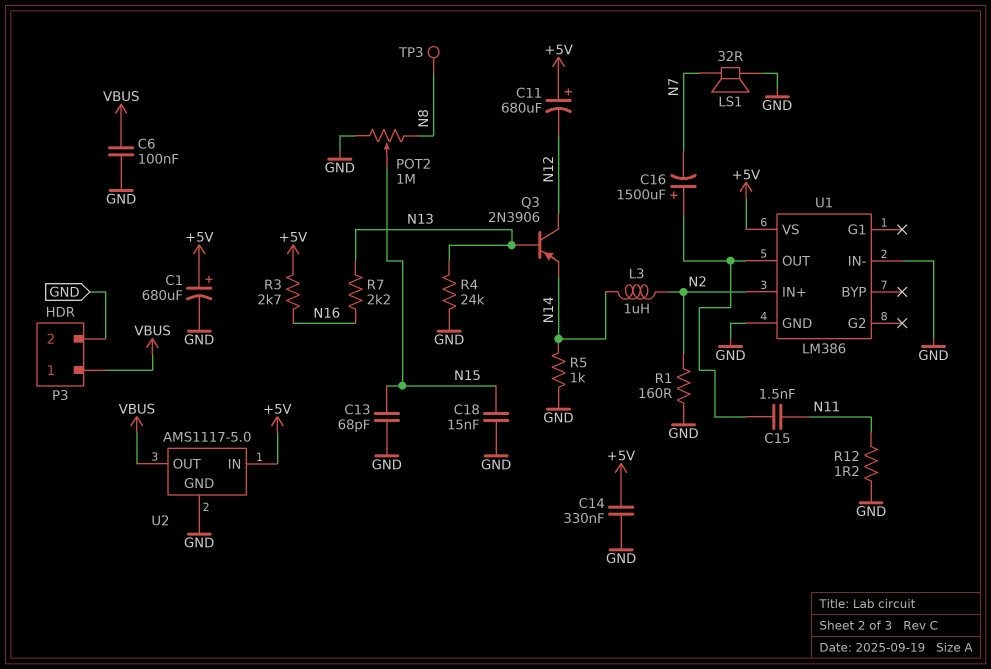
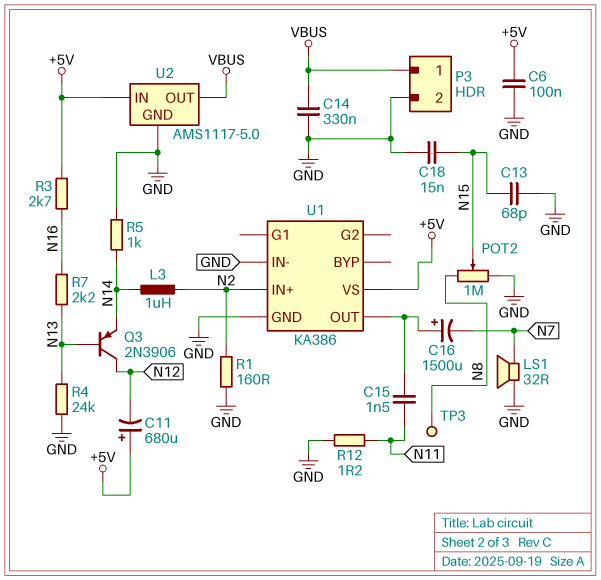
C1: 680uF (plus +5V, minus GND) -> none
C6: 100nF (GND, VBUS) -> 100nF (+5V, GND)
C14: 330nF (+5V, GND) -> 330nF (GND, VBUS)
U1: LM386 -> KA386

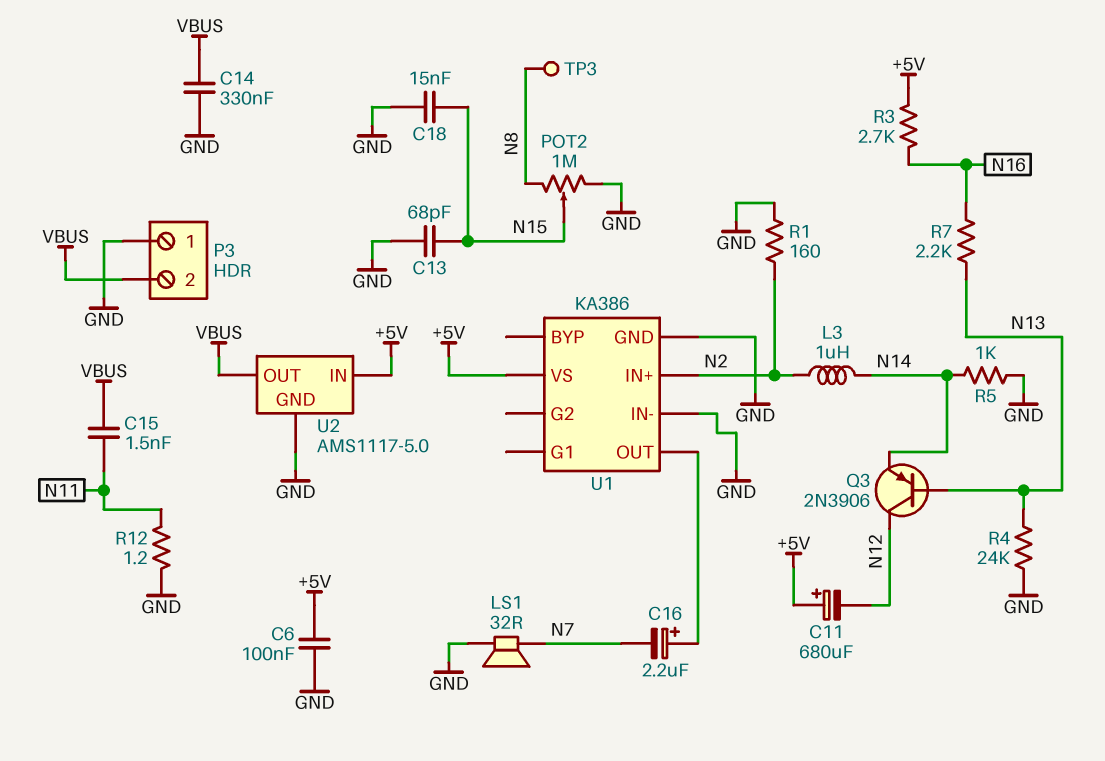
C15: 1.5nF (N11, U1/OUT) -> 1.5nF (N11, VBUS)
C16: 1500uF (plus U1/OUT, minus N7) -> 2.2uF (plus U1/OUT, minus N7)
P3 pin 1: VBUS -> GND
P3 pin 2: GND -> VBUS

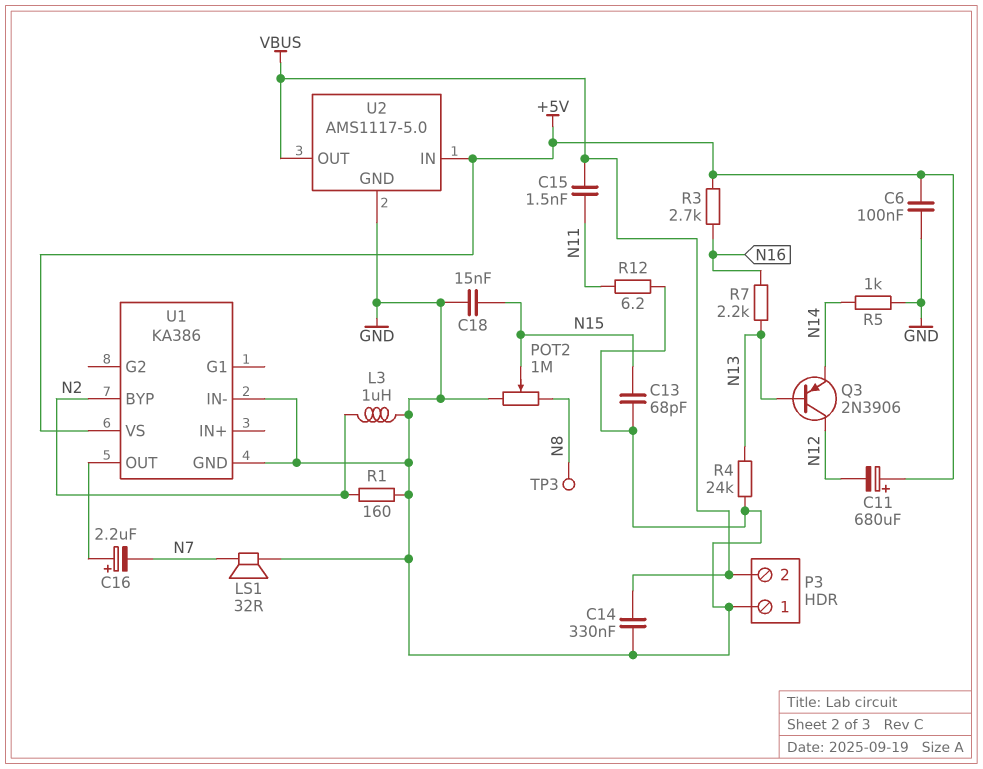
L3: 1uH (N2, N14) -> 1uH (GND, N2)
R12: 1.2 (GND, N11) -> 6.2 (GND, N11)
U1 pin BYP: none -> N2
U1 pin IN+: N2 -> none

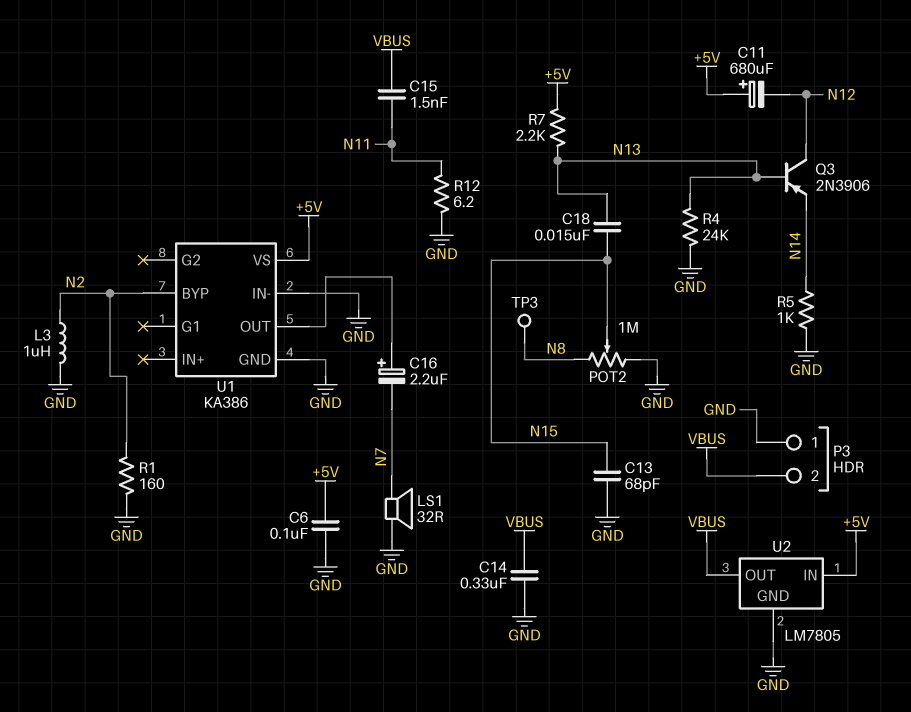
C18: 15nF (GND, N15) -> 15nF (N13, N15)
R3: 2.7k (+5V, N16) -> none
R7: 2.2k (N13, N16) -> 2.2k (+5V, N13)
U2: AMS1117-5.0 -> LM7805

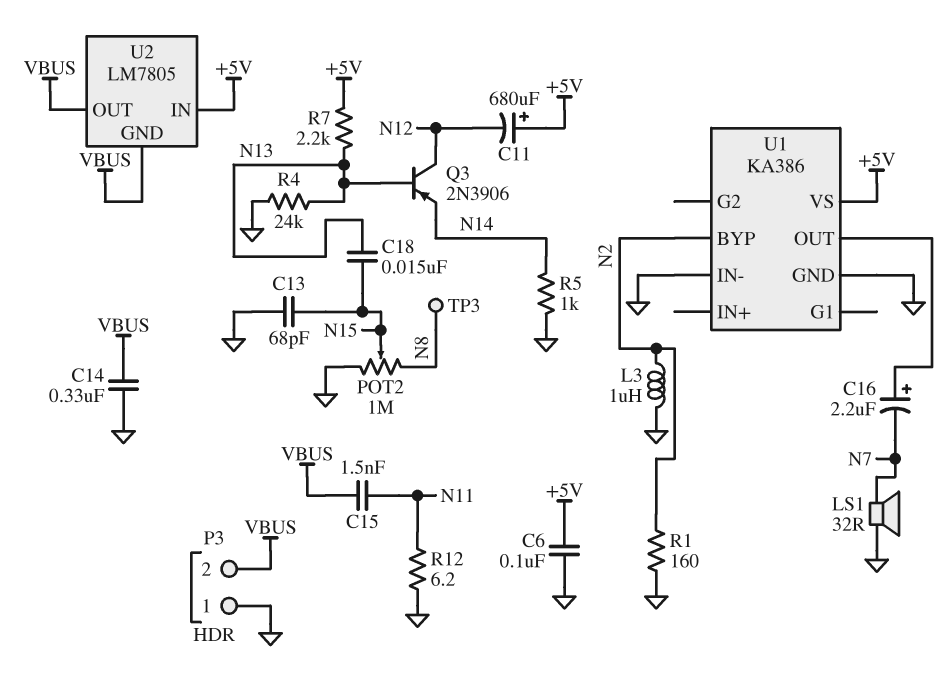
U2 pin GND: GND -> VBUS

